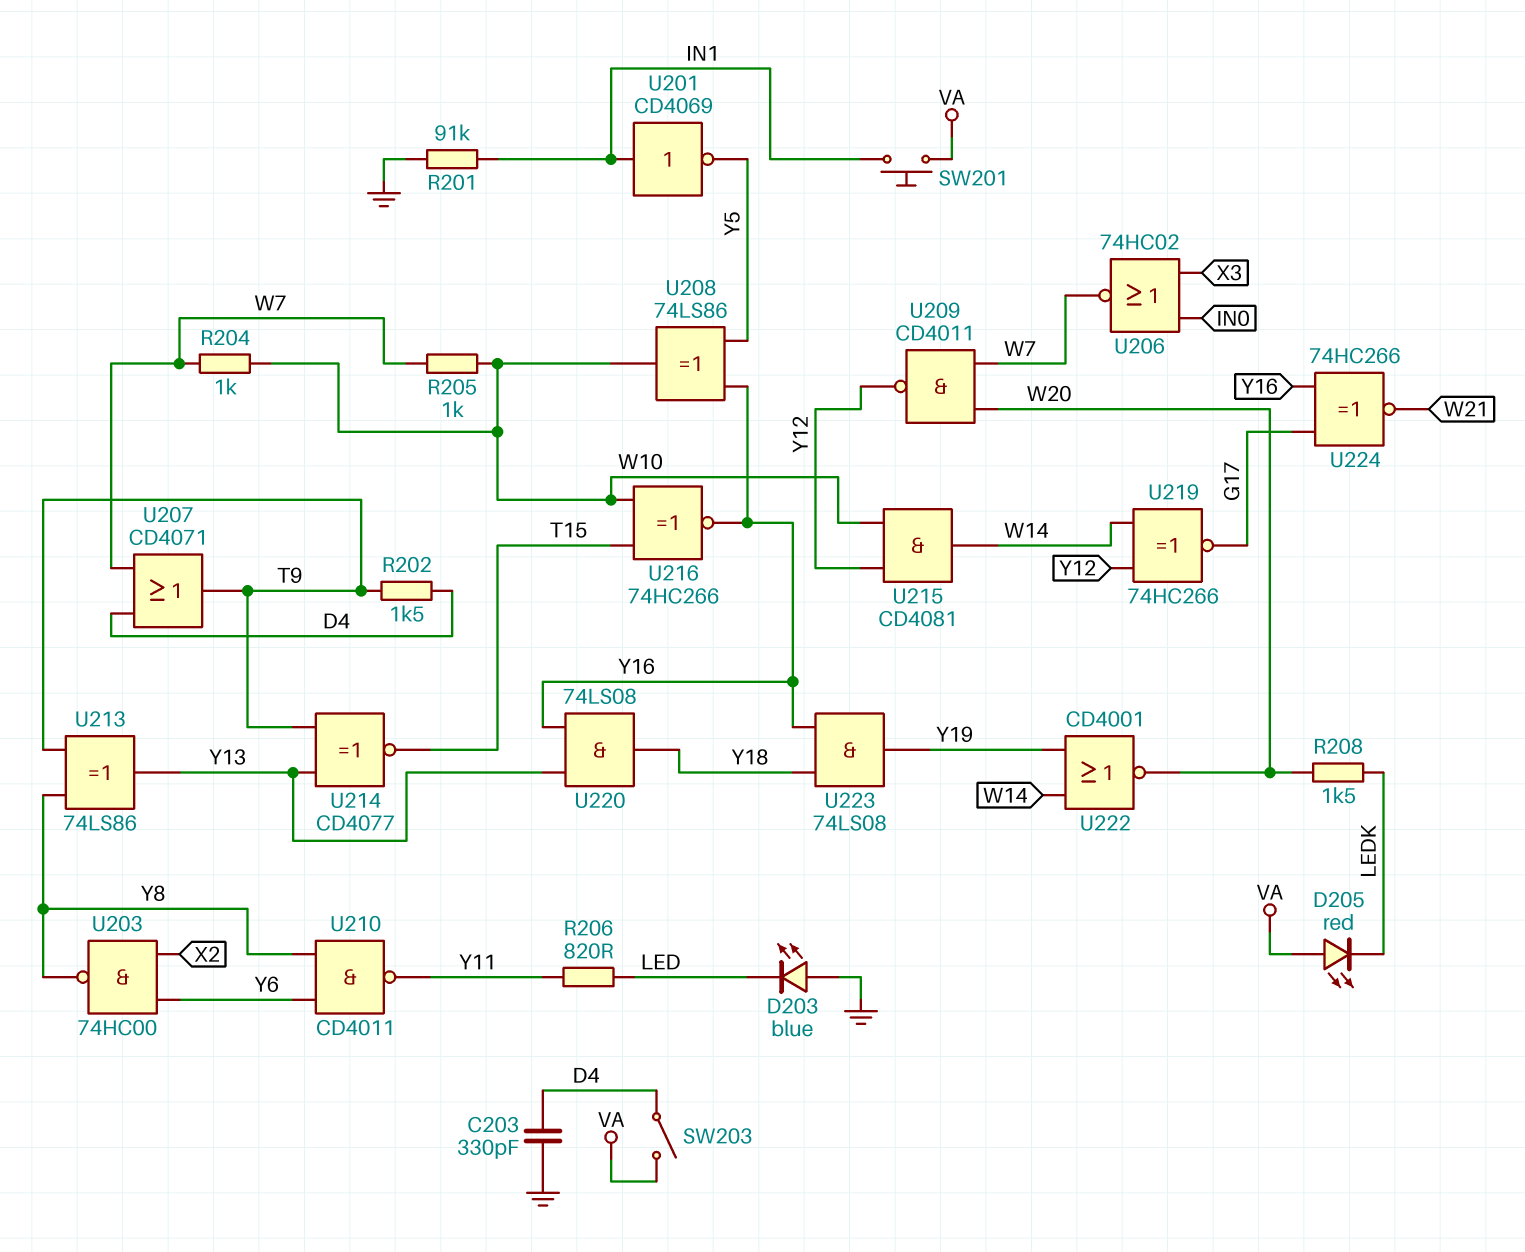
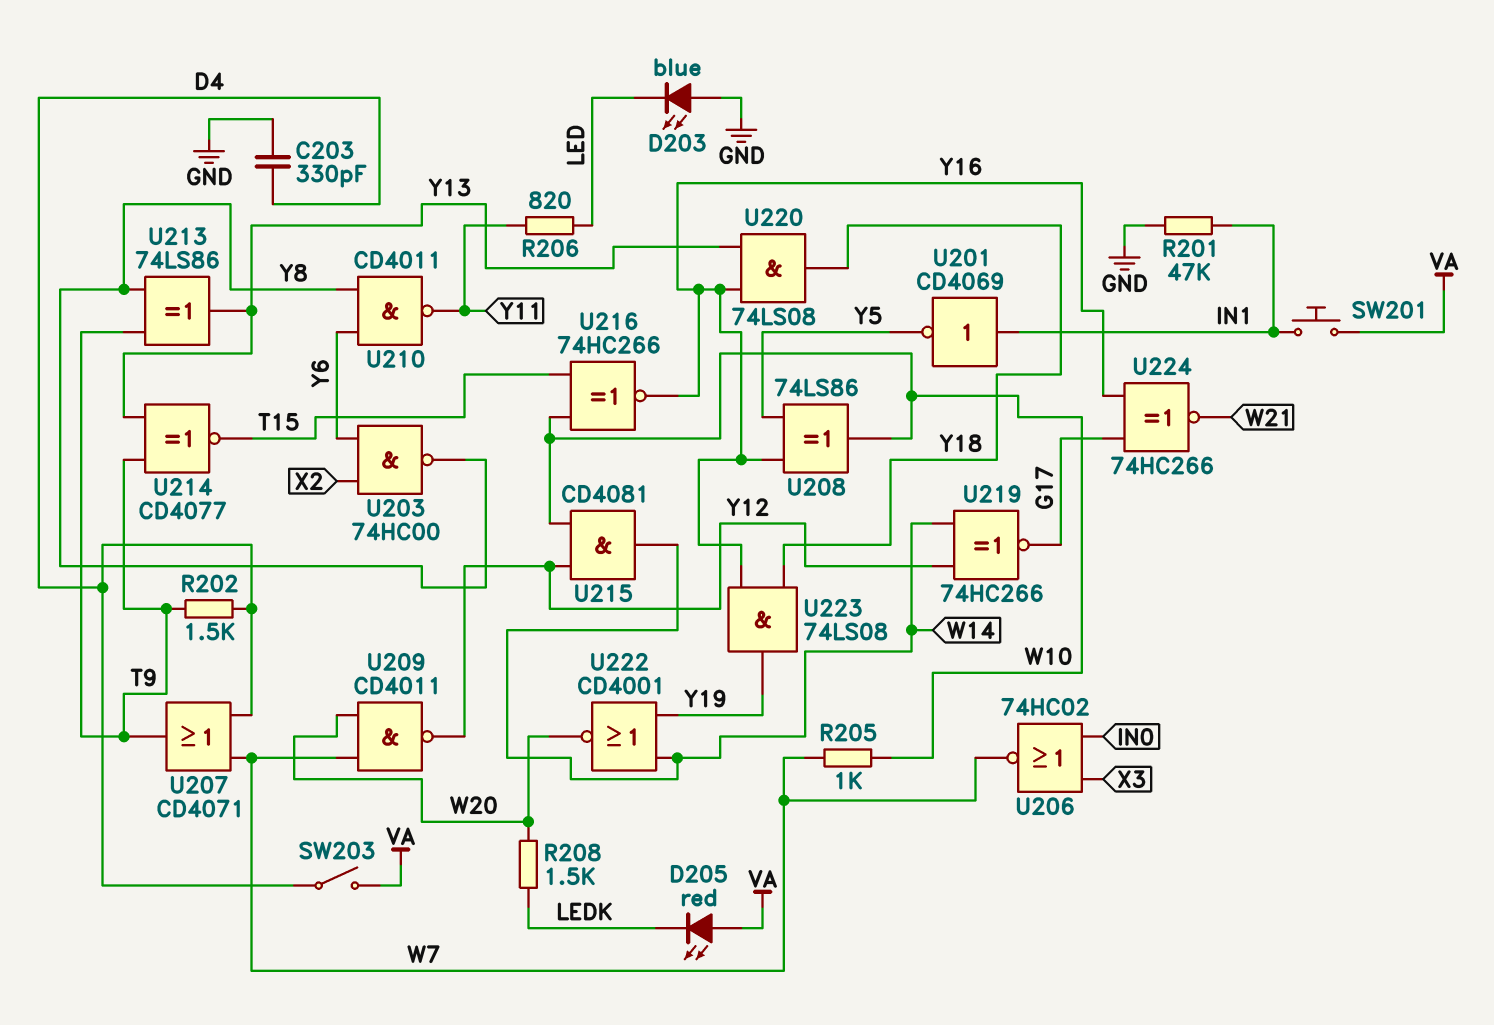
R201: 91k (GND, IN1) -> 47k (GND, IN1)
R204: 1k (W7, W10) -> none

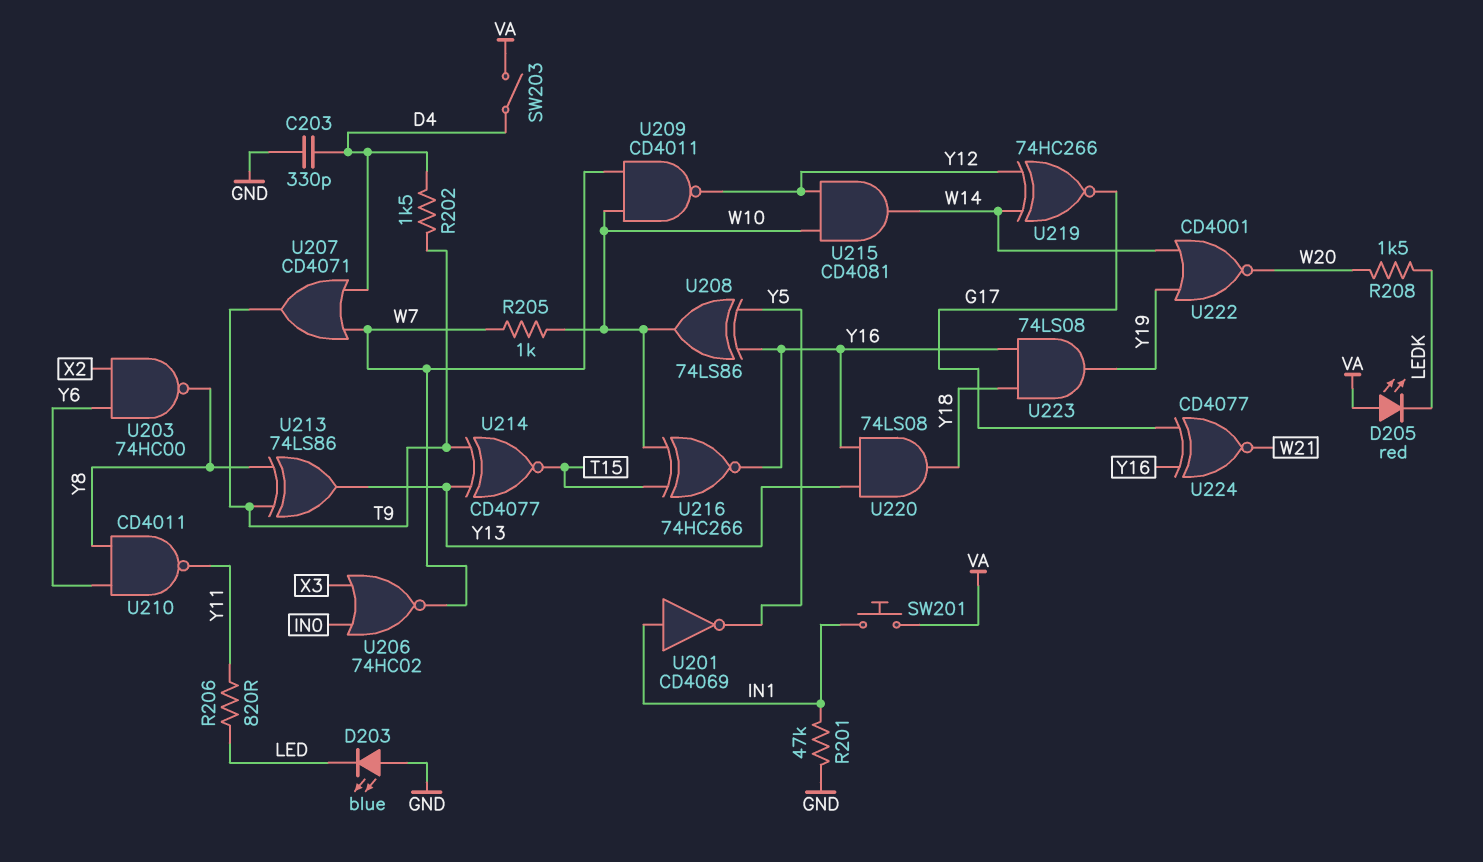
U209: NAND CD4011 (in W7, in W20, out Y12) -> NAND CD4011 (in W7, in W10, out Y12)
U224: XNOR 74HC266 (in G17, in Y16, out W21) -> XNOR CD4077 (in G17, in Y16, out W21)

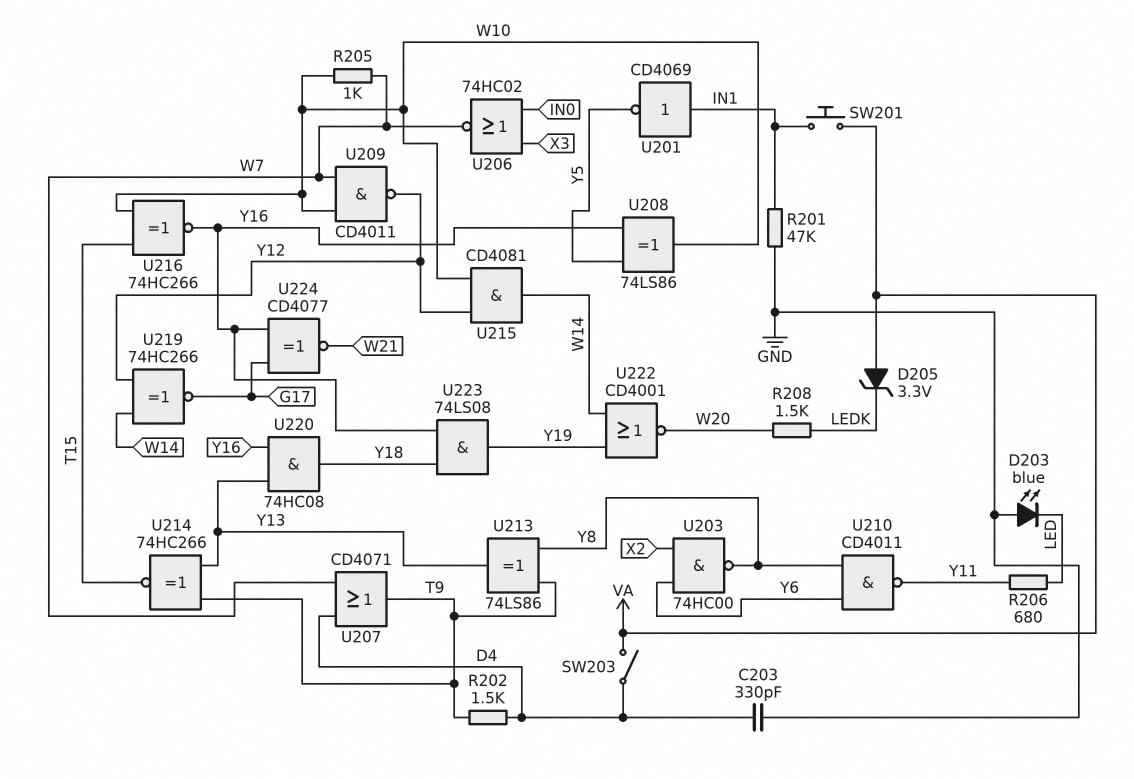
D205: LED red (A VA, K LEDK) -> zener 3.3V (A VA, K LEDK)
R206: 820 (LED, Y11) -> 680 (LED, Y11)
U214: XNOR CD4077 (in T9, in Y13, out T15) -> XNOR 74HC266 (in T9, in Y13, out T15)
U220: AND 74LS08 (in Y13, in Y16, out Y18) -> AND 74HC08 (in Y13, in Y16, out Y18)

